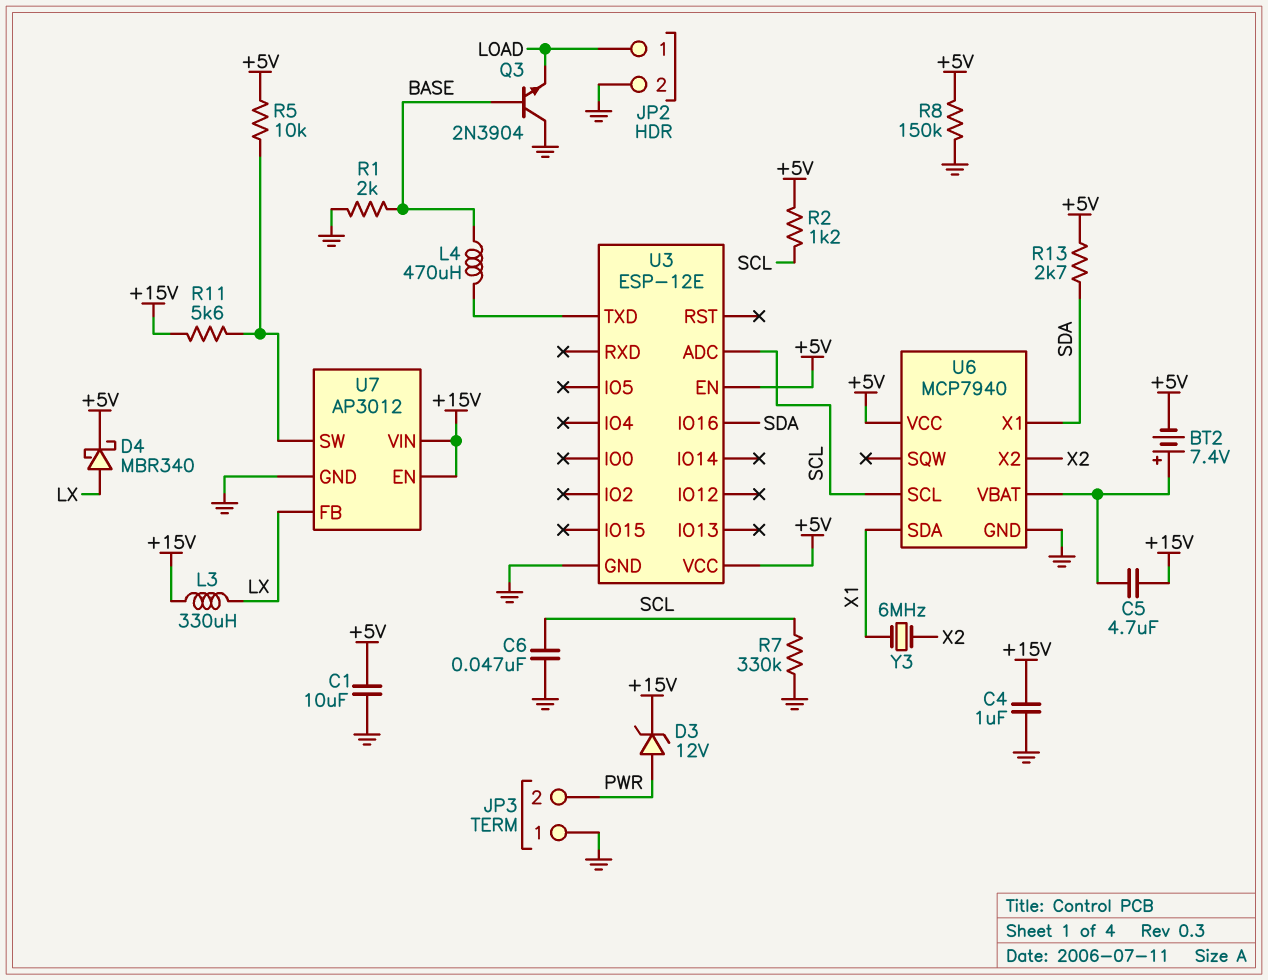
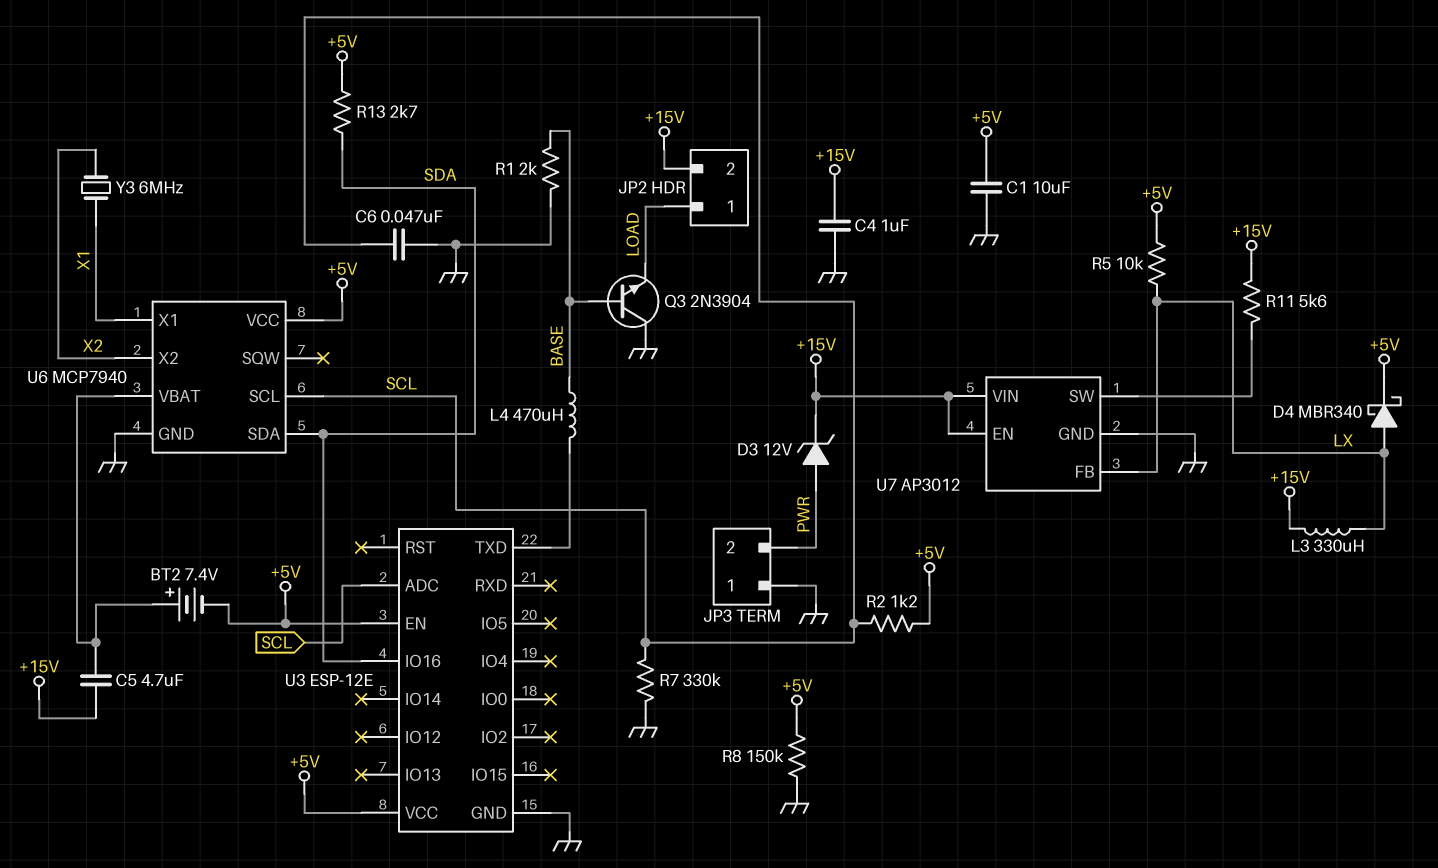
JP2 pin 2: GND -> +15V
R5: 10k (+5V, U7/SW) -> 10k (+5V, LX)
U6 pin SDA: X1 -> SDA
U6 pin X1: SDA -> X1

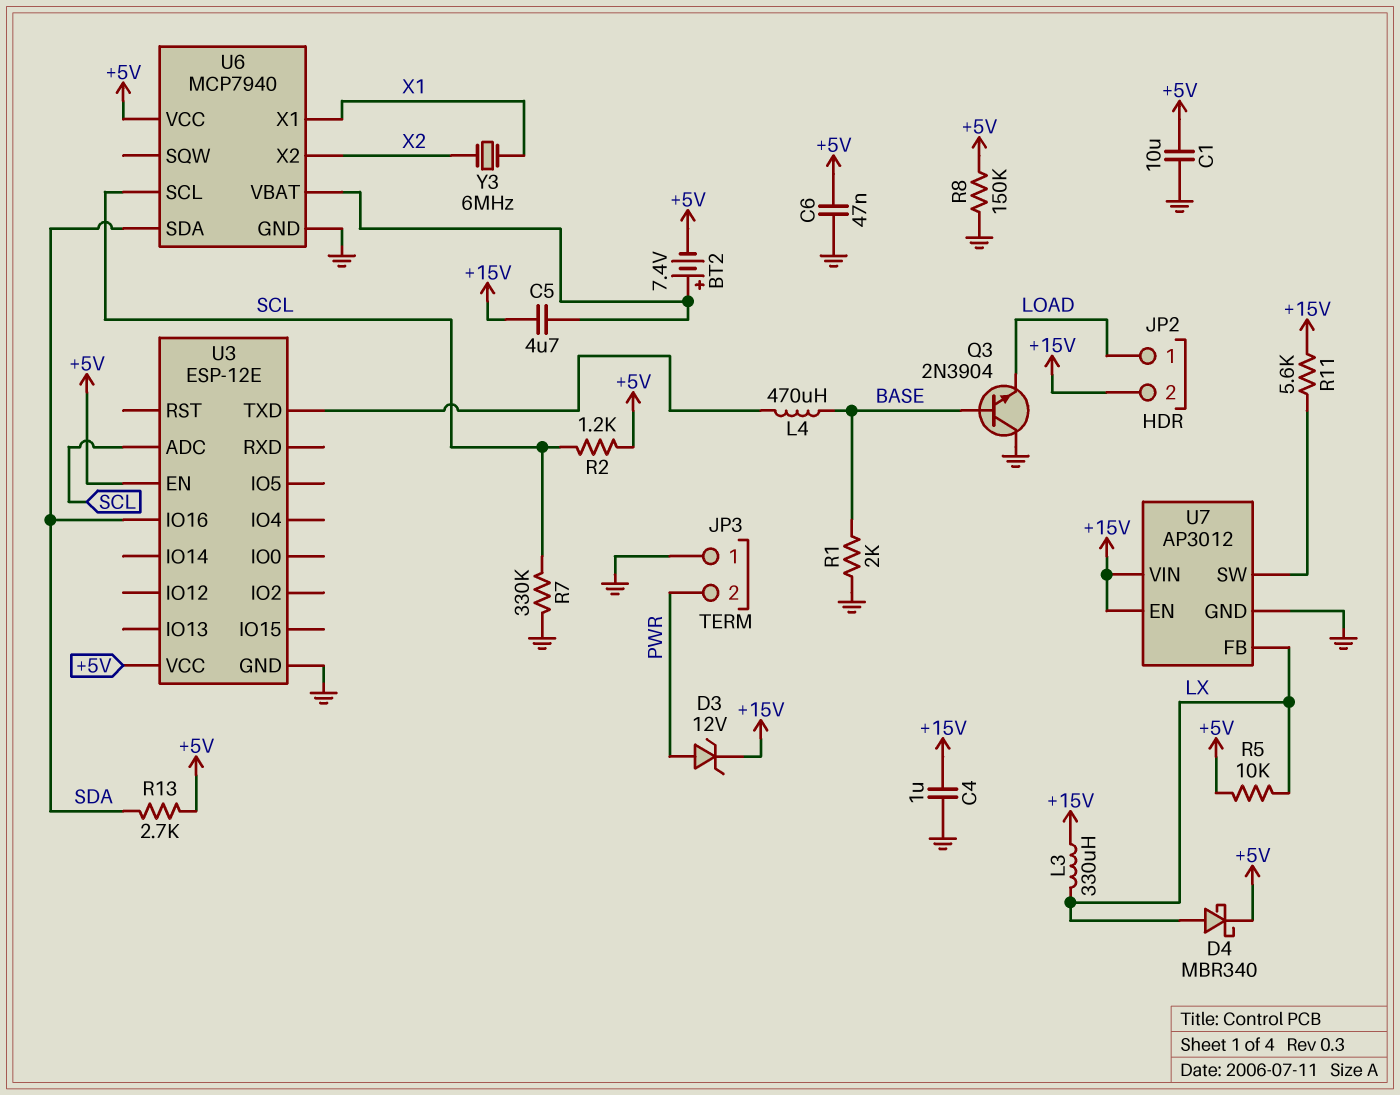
C6: 47nF (GND, SCL) -> 47nF (+5V, GND)

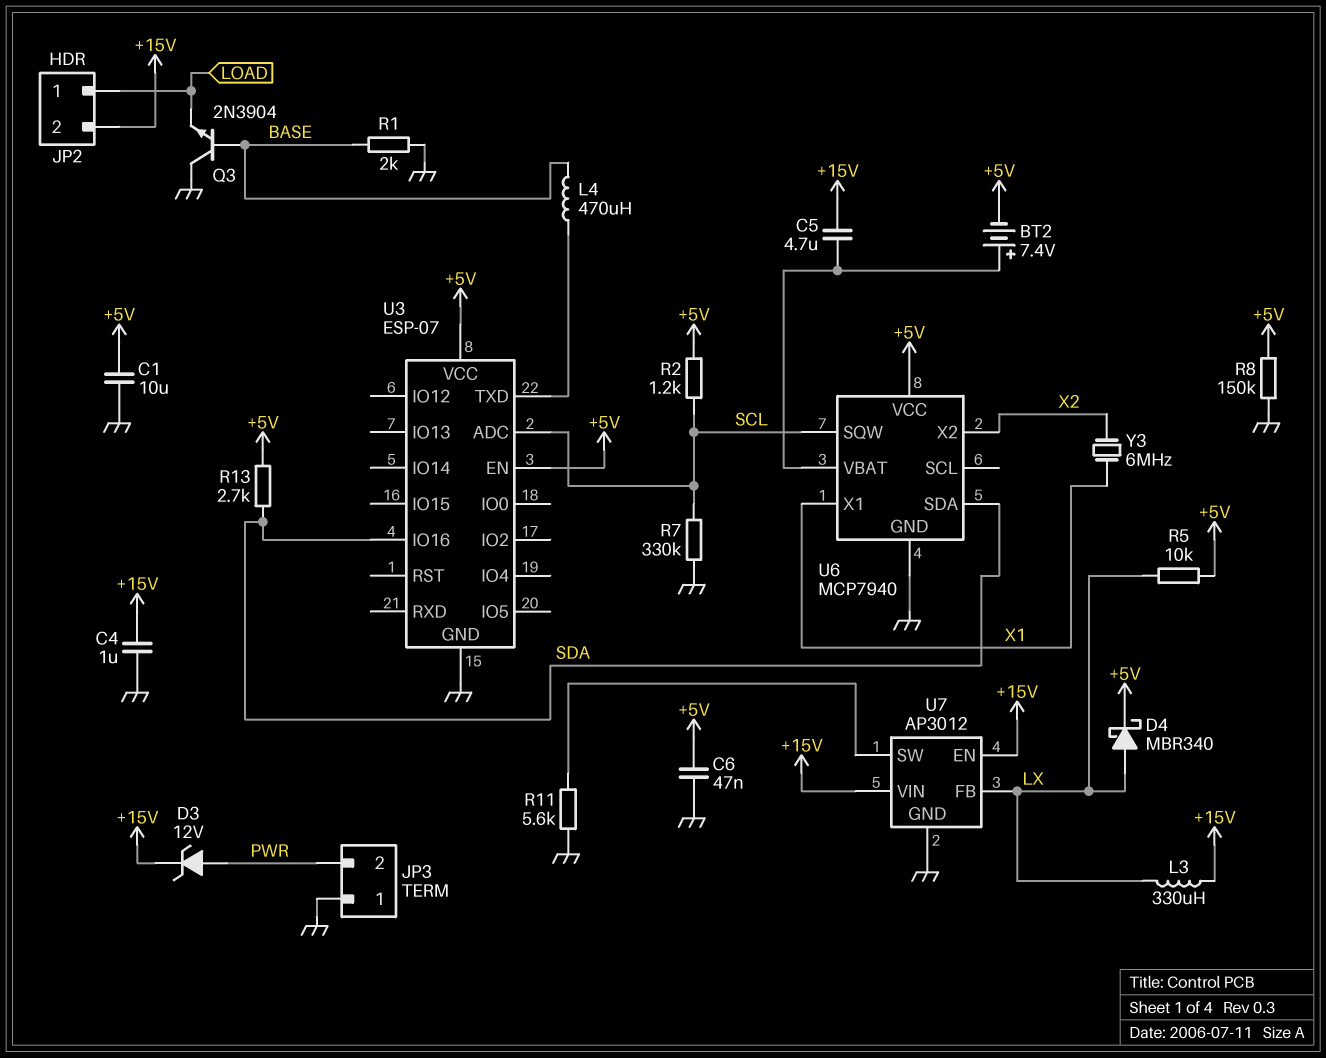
R11: 5.6k (+15V, U7/SW) -> 5.6k (GND, U7/SW)
U3: ESP-12E -> ESP-07
U6 pin SCL: SCL -> none
U6 pin SQW: none -> SCL

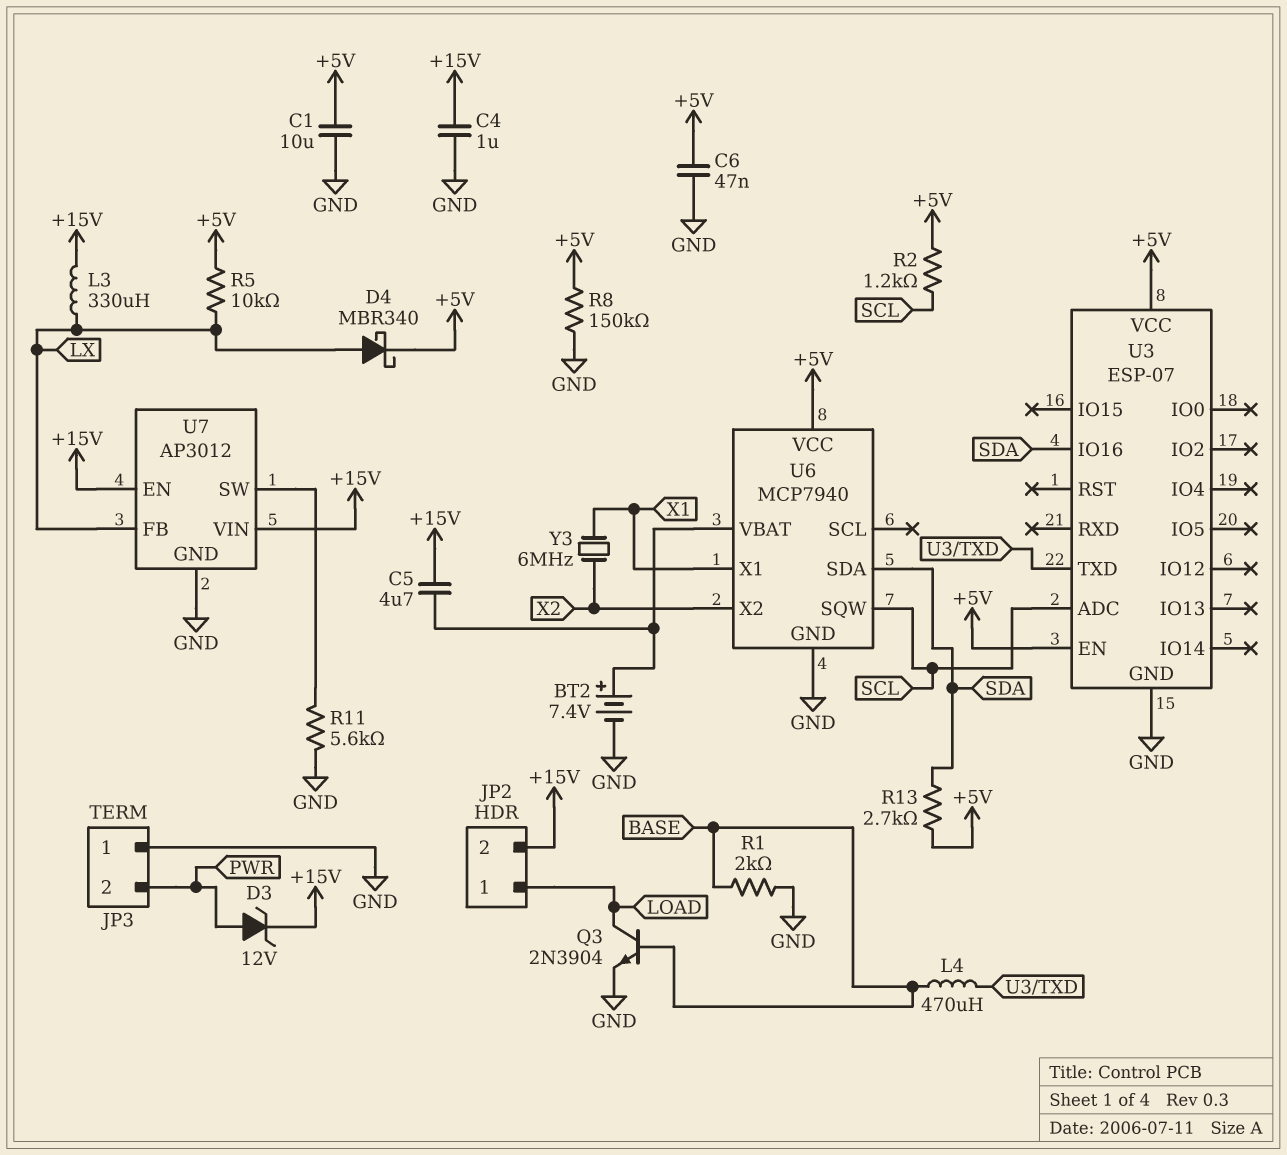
BT2: 7.4V (plus U6/VBAT, minus +5V) -> 7.4V (plus U6/VBAT, minus GND)
Q3: NPN 2N3904 (B BASE, C GND, E LOAD) -> NPN 2N3904 (B BASE, C LOAD, E GND)
R7: 330k (GND, SCL) -> none

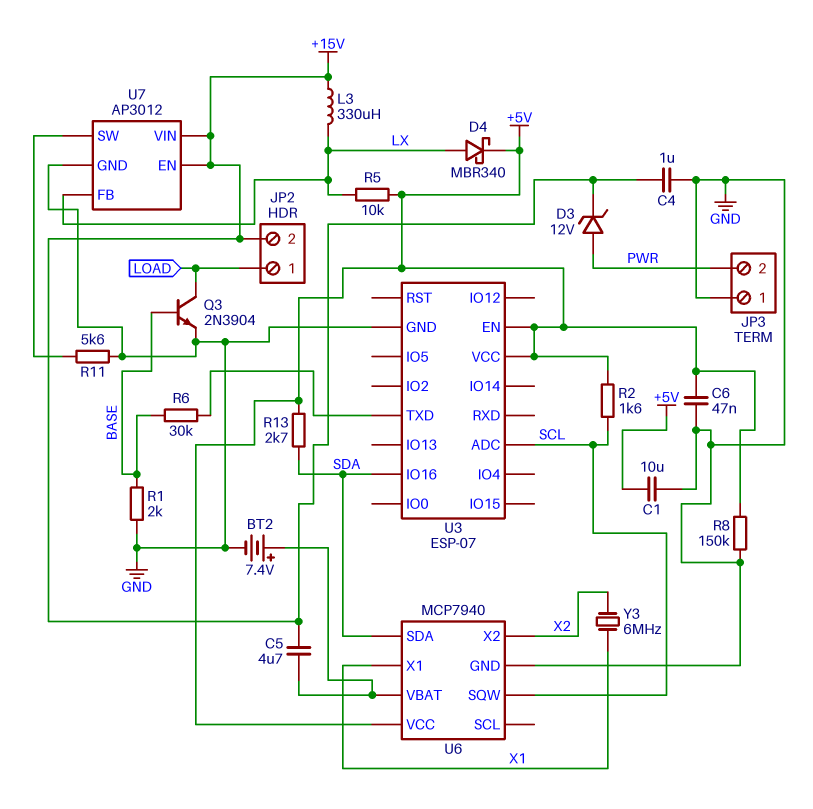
L4: 470uH (BASE, U3/TXD) -> none
R2: 1.2k (+5V, SCL) -> 1.6k (+5V, SCL)
R6: none -> 30k (BASE, U3/TXD)

